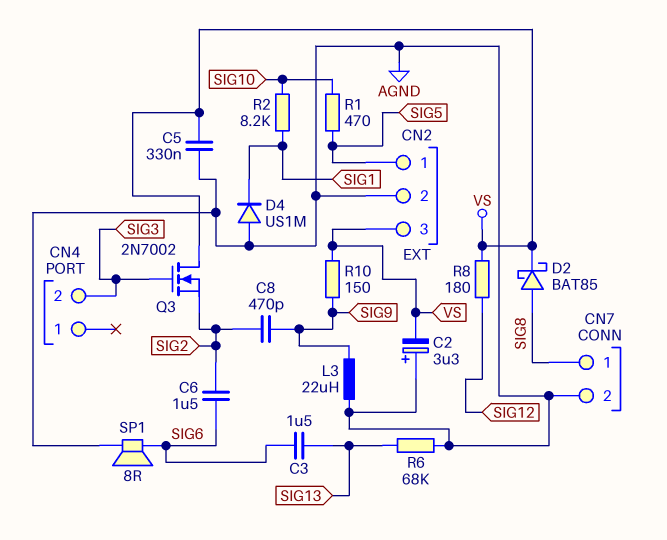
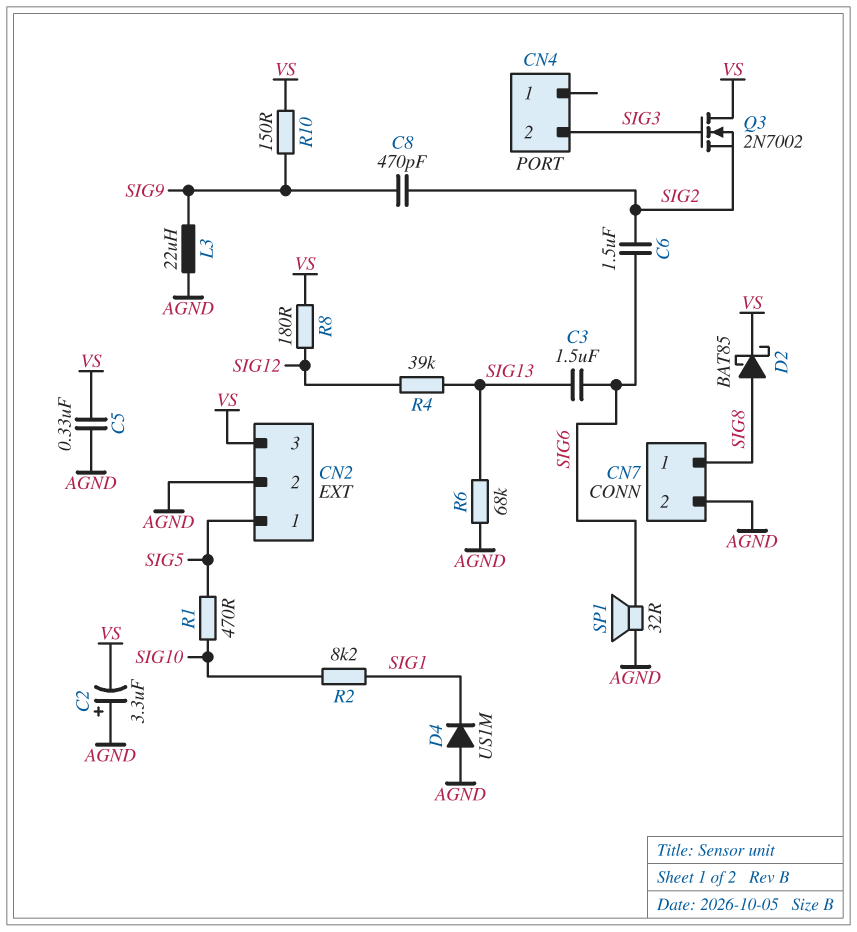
R4: none -> 39k (SIG12, SIG13)
SP1: speaker 8R (AGND, SIG6) -> speaker 32R (AGND, SIG6)

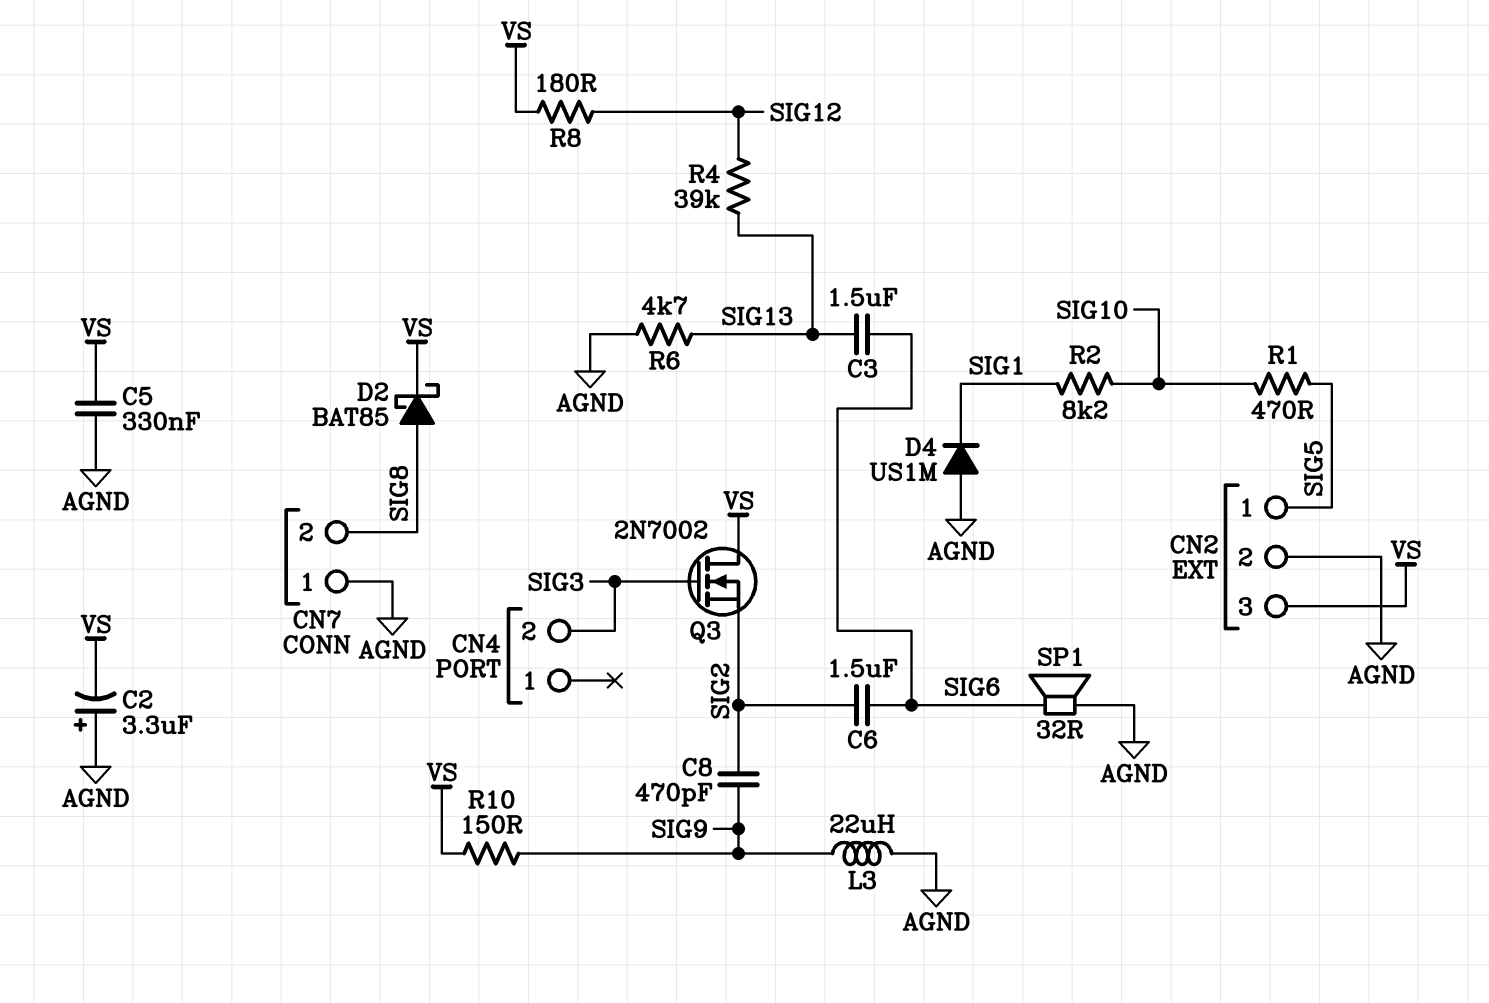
CN7 pin 1: SIG8 -> AGND
CN7 pin 2: AGND -> SIG8
R6: 68k (AGND, SIG13) -> 4.7k (AGND, SIG13)

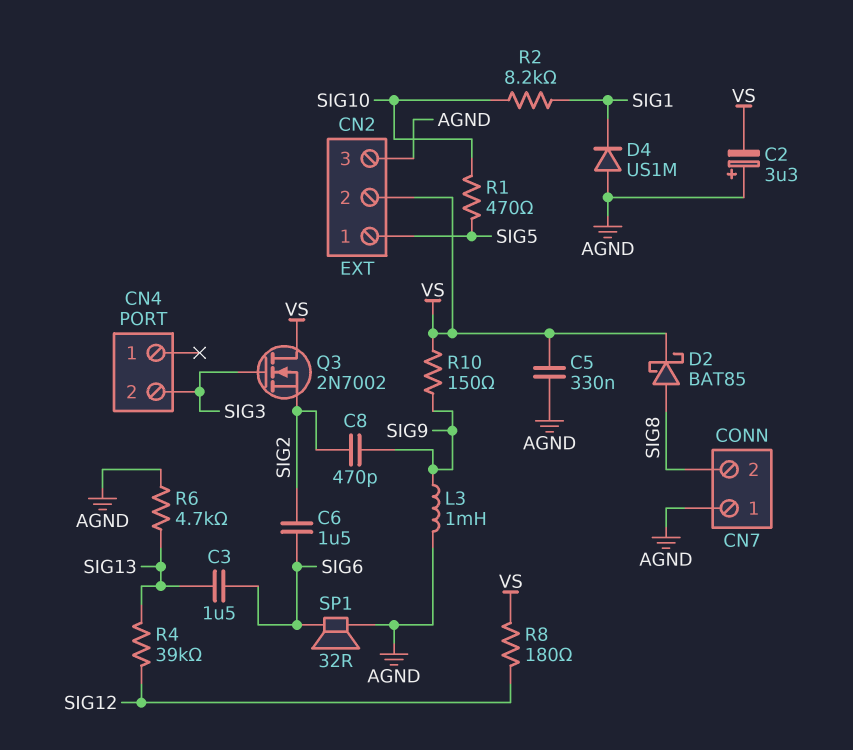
CN2 pin 2: AGND -> VS
CN2 pin 3: VS -> AGND
L3: 22uH (AGND, SIG9) -> 1mH (AGND, SIG9)

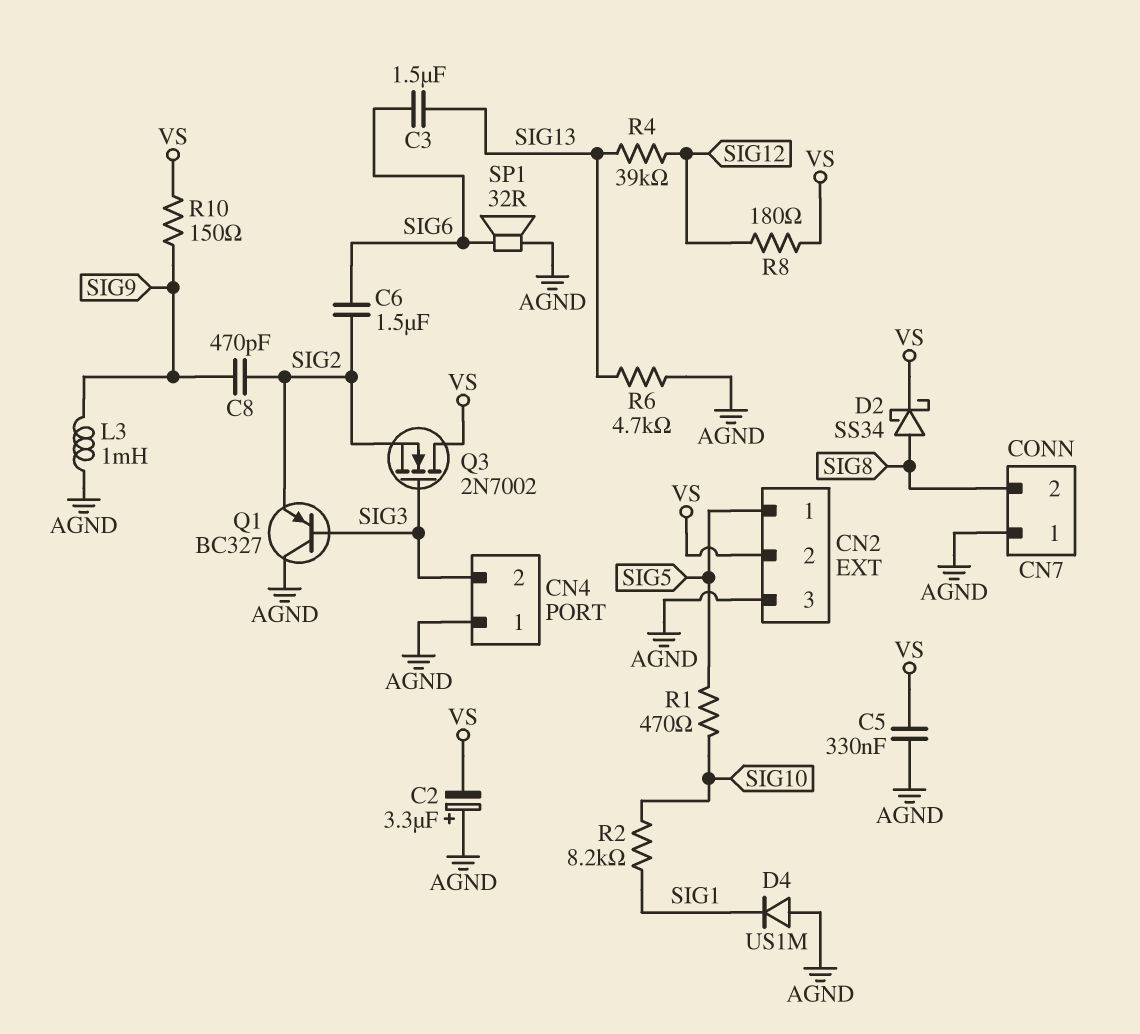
CN4 pin 1: none -> AGND
D2: schottky BAT85 (A SIG8, K VS) -> schottky SS34 (A SIG8, K VS)
Q1: none -> PNP BC327 (B SIG3, C AGND, E SIG2)

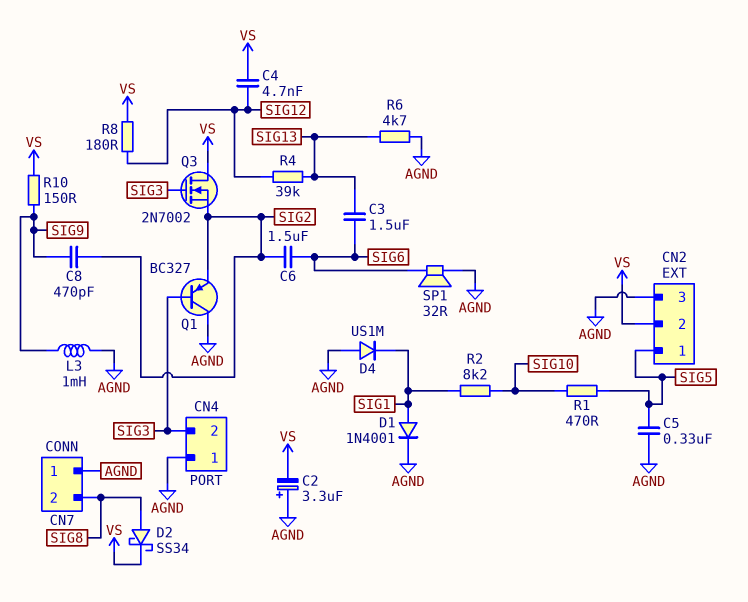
C4: none -> 4.7nF (SIG12, VS)
C5: 330nF (AGND, VS) -> 330nF (AGND, SIG5)
D1: none -> diode 1N4001 (A SIG1, K AGND)

